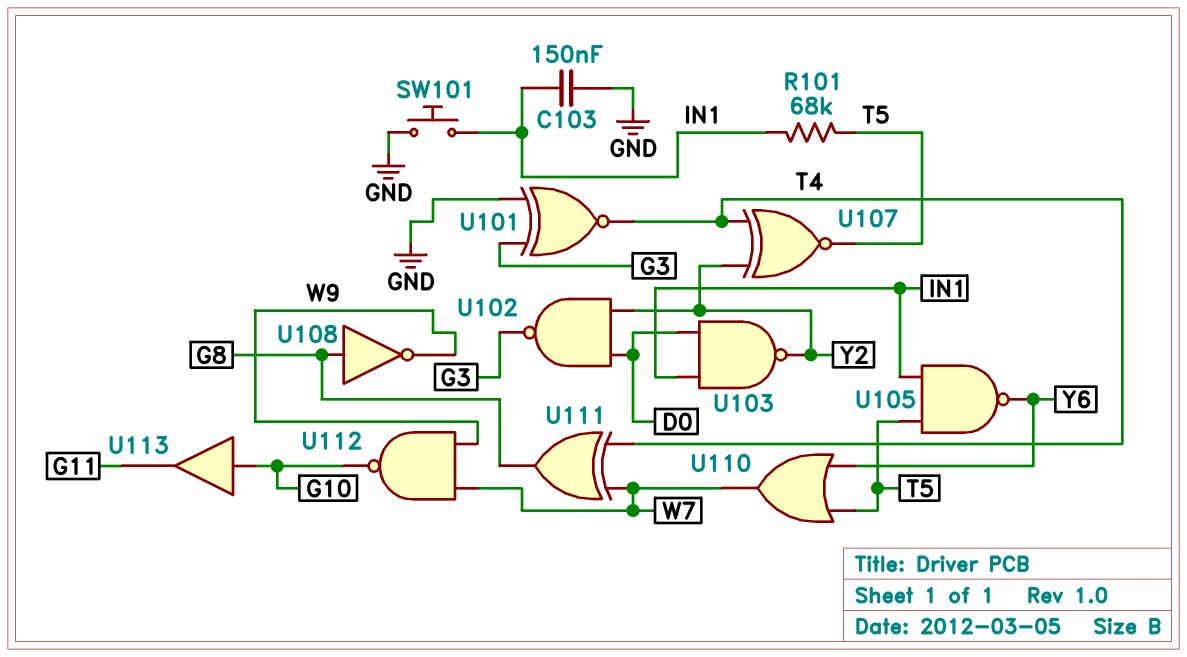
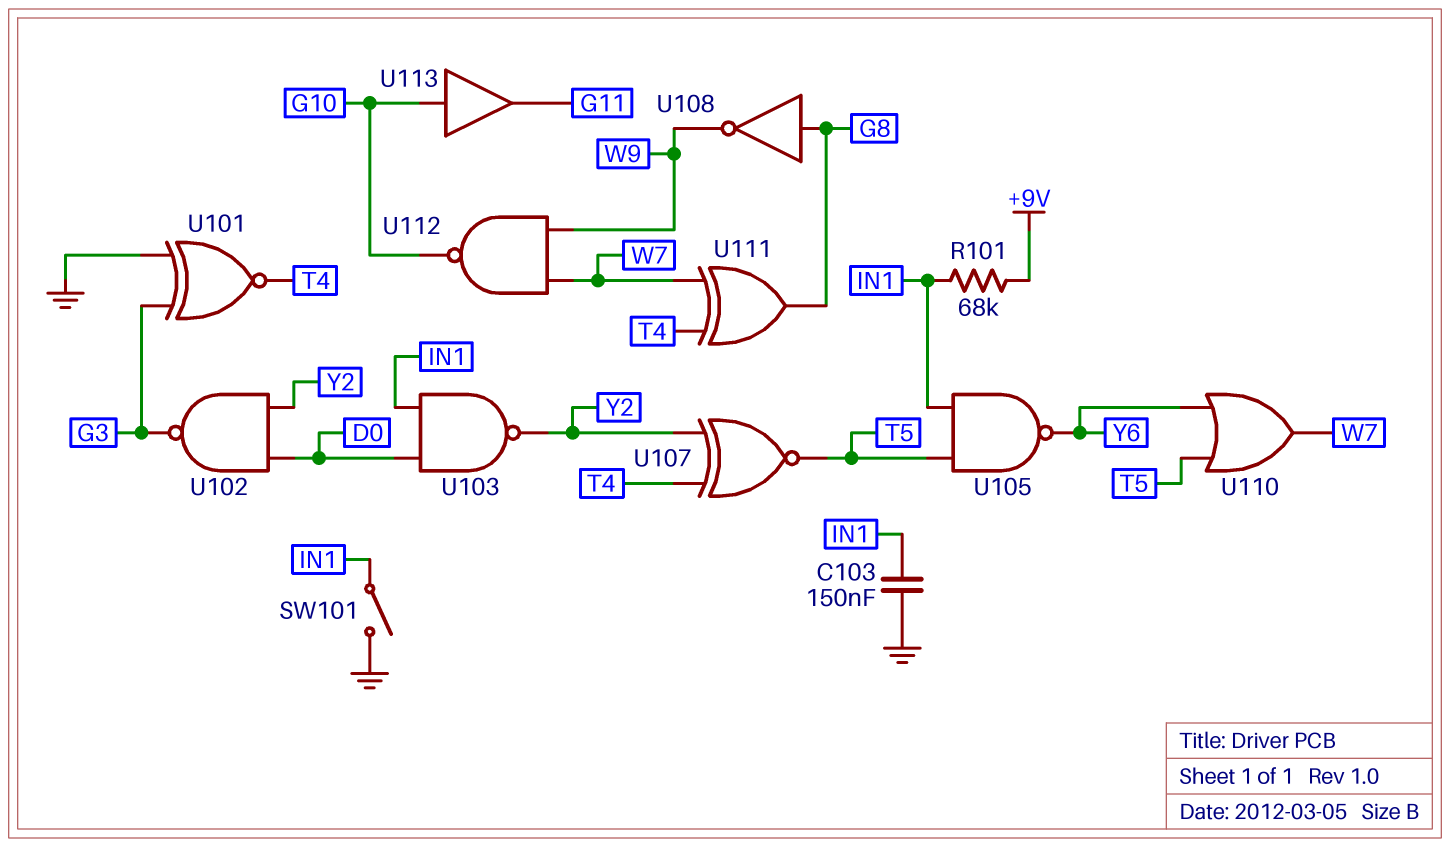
R101: 68k (IN1, T5) -> 68k (+9V, IN1)
SW101: button (GND, IN1) -> switch (GND, IN1)

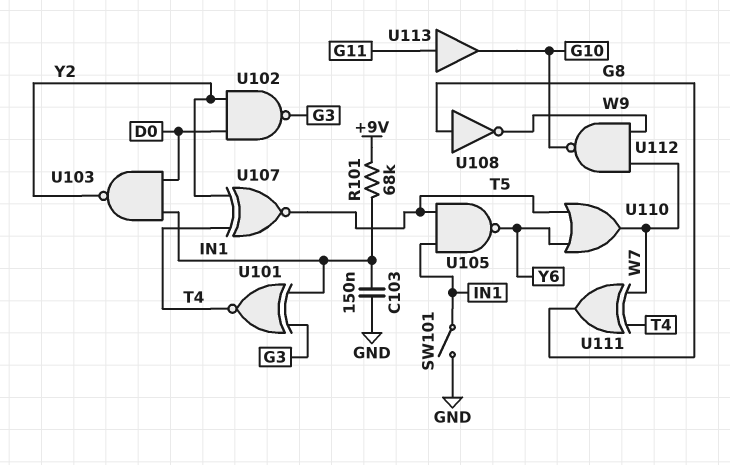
U101: XNOR (in G3, in GND, out T4) -> XNOR (in G3, in IN1, out T4)
U113: buffer (in G10, out G11) -> buffer (in G11, out G10)

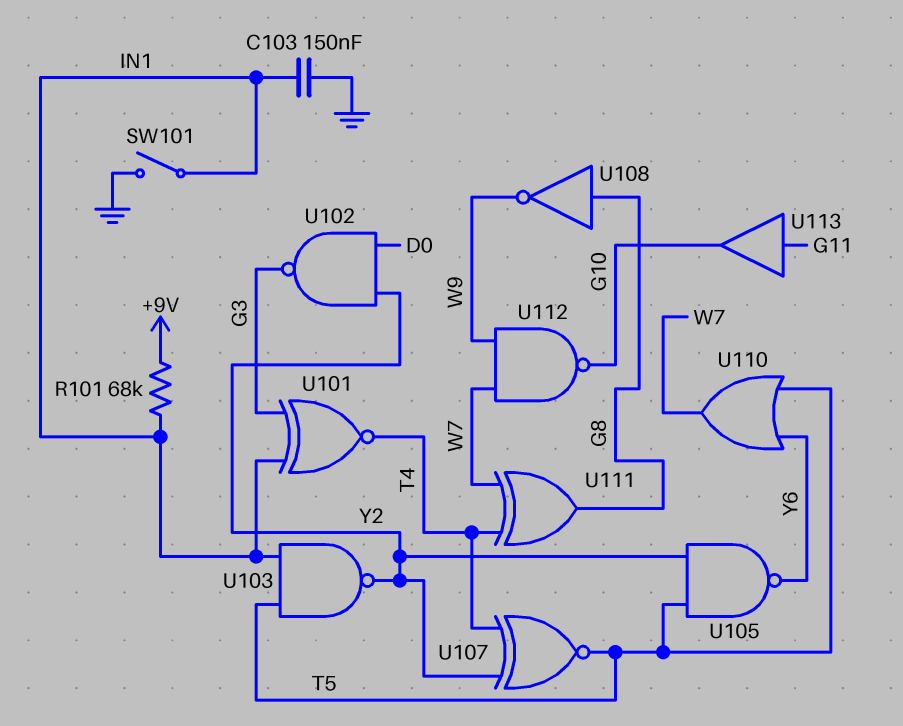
U103: NAND (in D0, in IN1, out Y2) -> NAND (in IN1, in T5, out Y2)
U105: NAND (in IN1, in T5, out Y6) -> NAND (in T5, in Y2, out Y6)

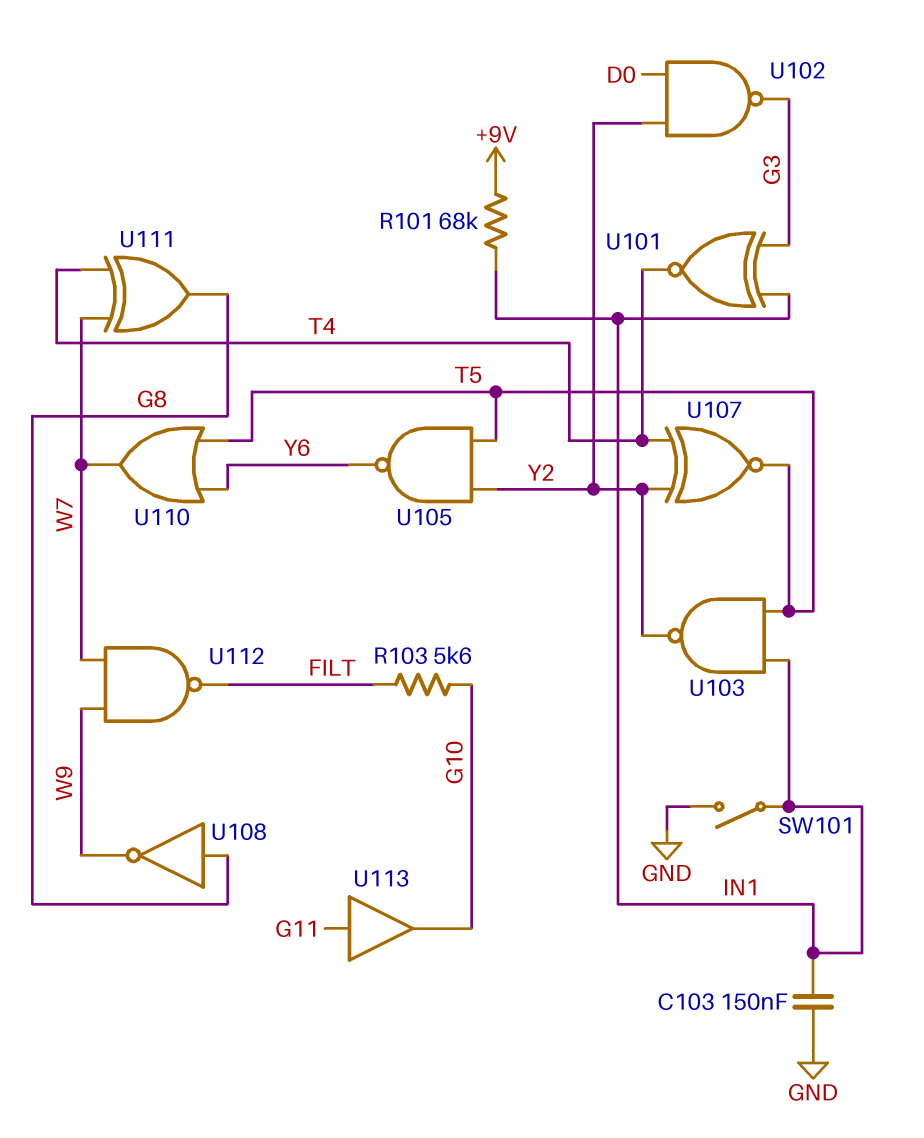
R103: none -> 5.6k (FILT, G10)
U112: NAND (in W7, in W9, out G10) -> NAND (in W7, in W9, out FILT)

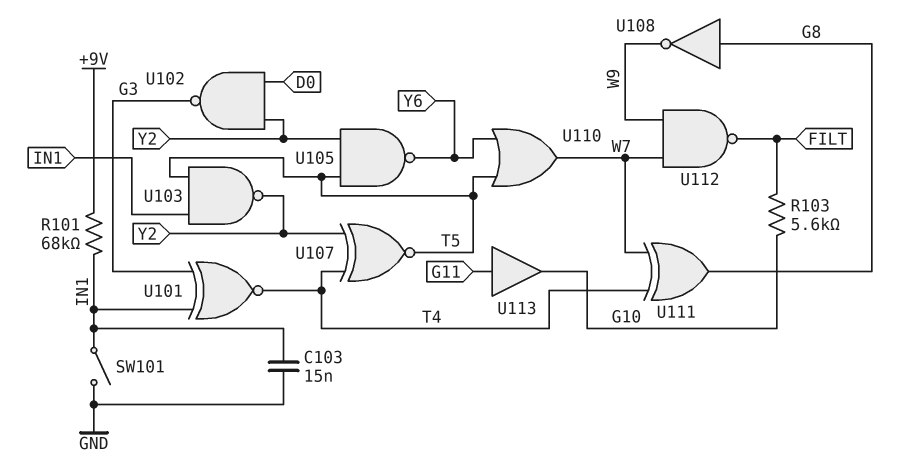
C103: 150nF (GND, IN1) -> 15nF (GND, IN1)

